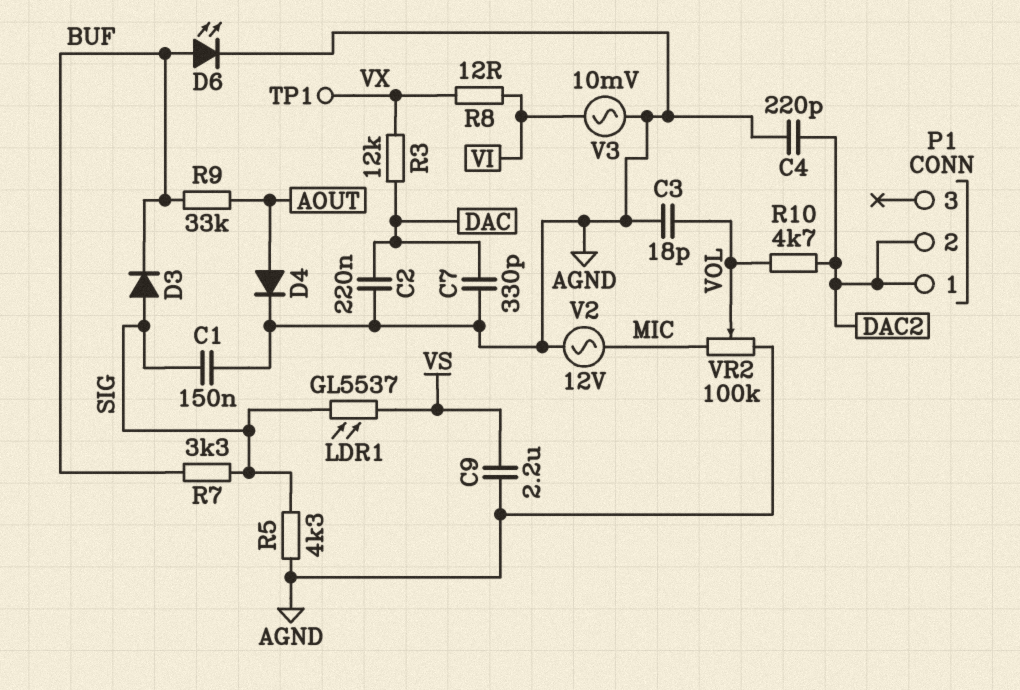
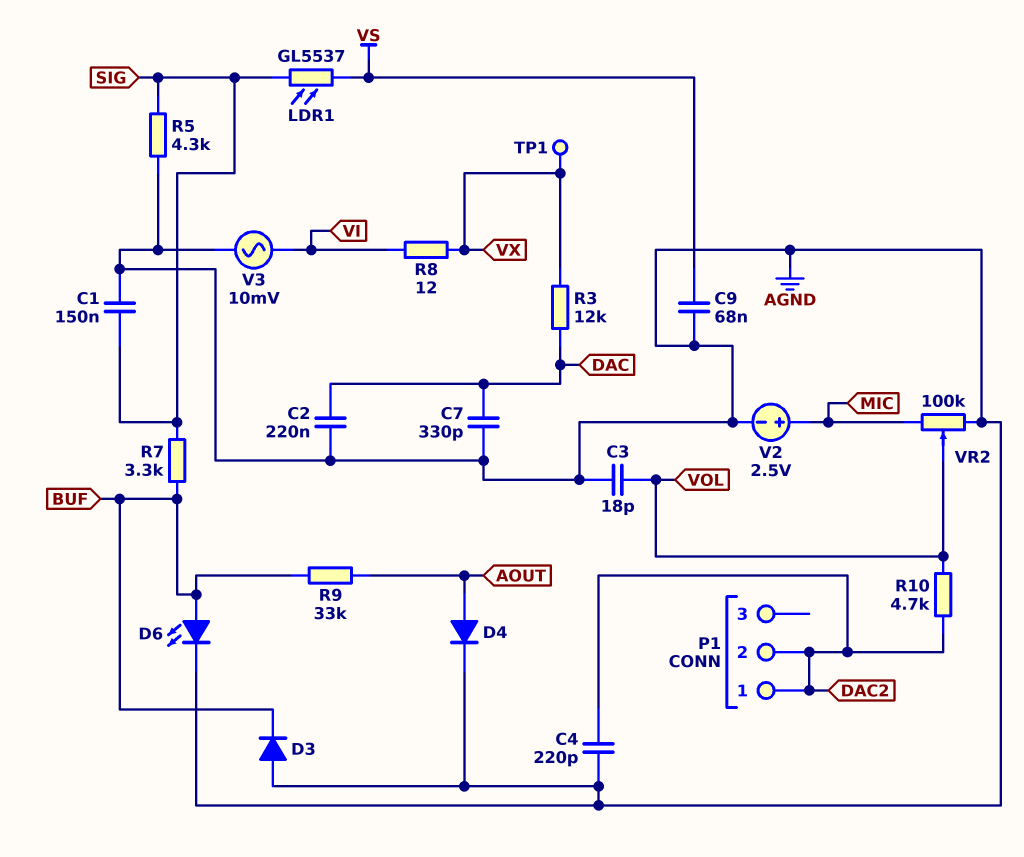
C9: 2.2uF (AGND, VS) -> 68nF (AGND, VS)
D3: diode (A SIG, K BUF) -> diode (A AGND, K BUF)
V2: AC 12V (AGND, MIC) -> 2.5V (plus MIC, minus AGND)

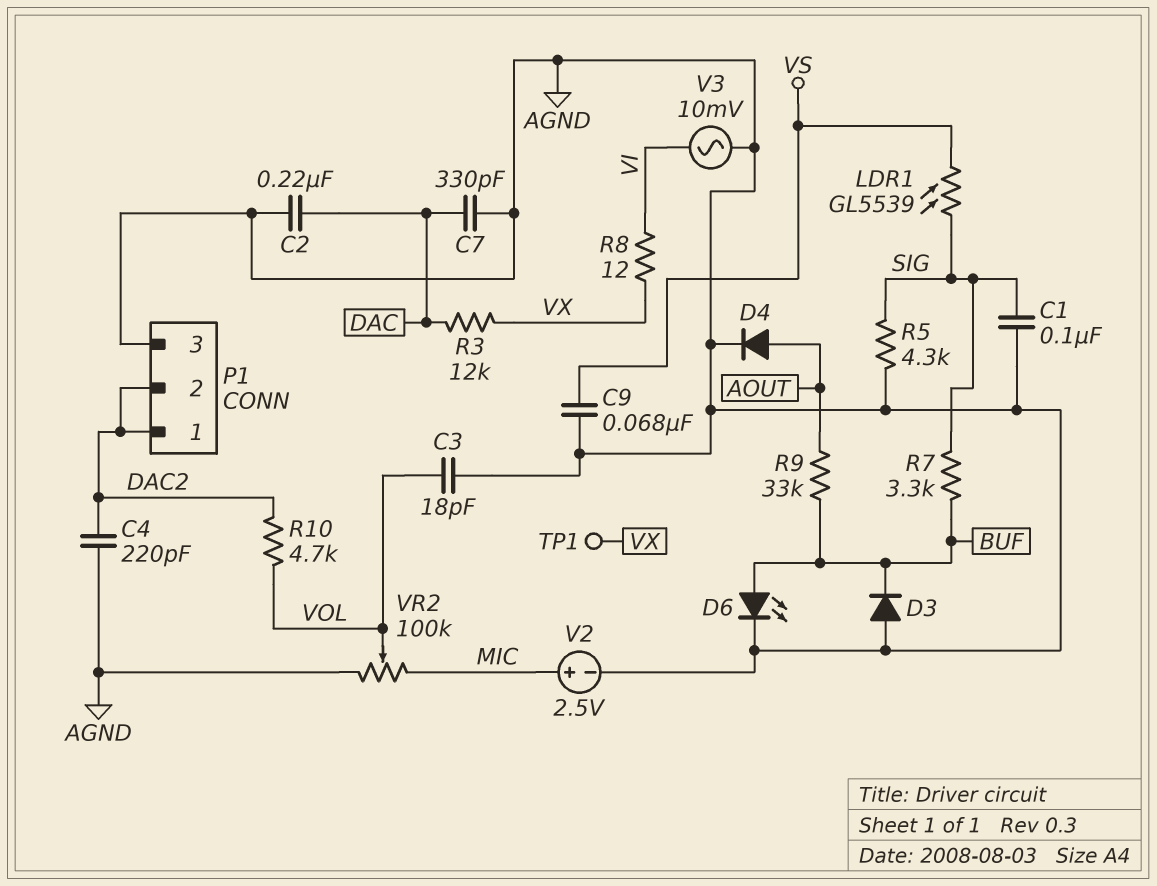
C1: 150nF (AGND, SIG) -> 100nF (AGND, SIG)
LDR1: GL5537 (SIG, VS) -> GL5539 (SIG, VS)
P1 pin 3: none -> AGND

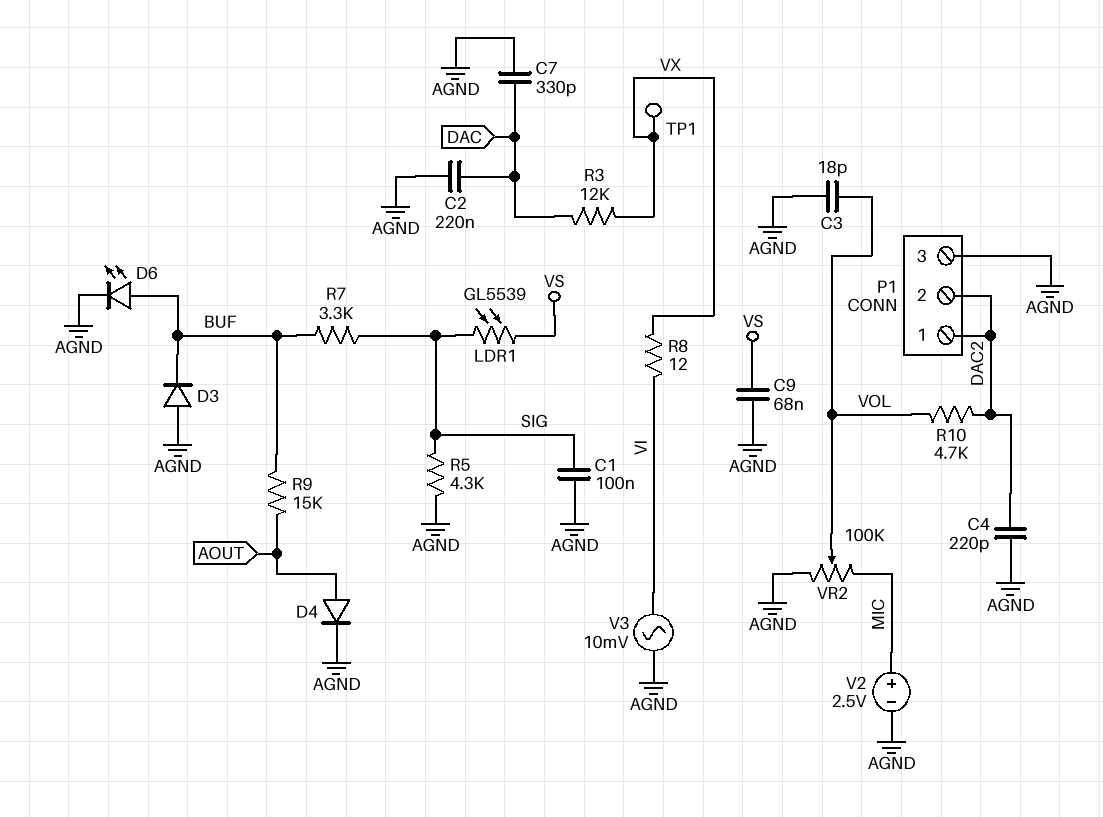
R9: 33k (AOUT, BUF) -> 15k (AOUT, BUF)

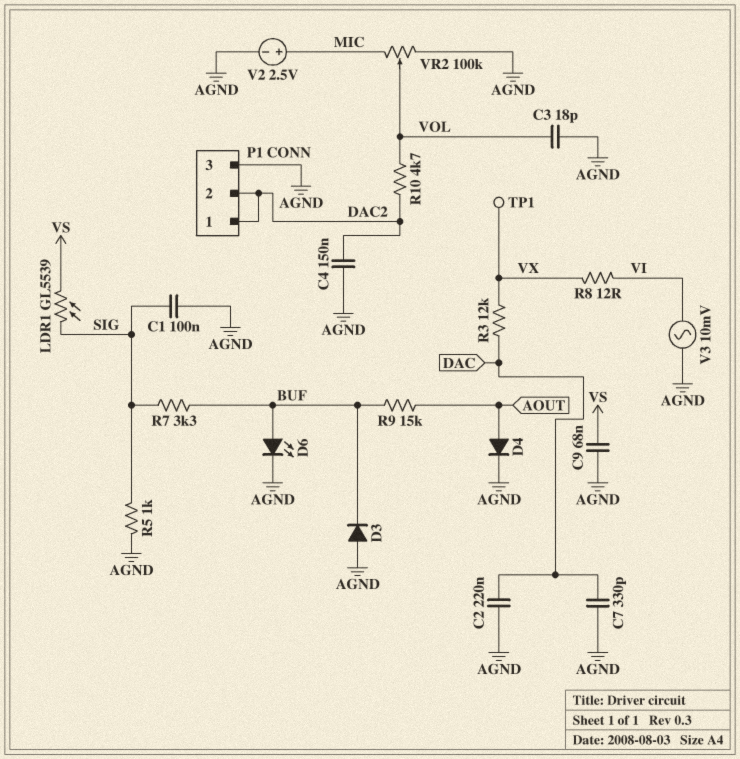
C4: 220pF (AGND, DAC2) -> 150nF (AGND, DAC2)
R5: 4.3k (AGND, SIG) -> 1k (AGND, SIG)

